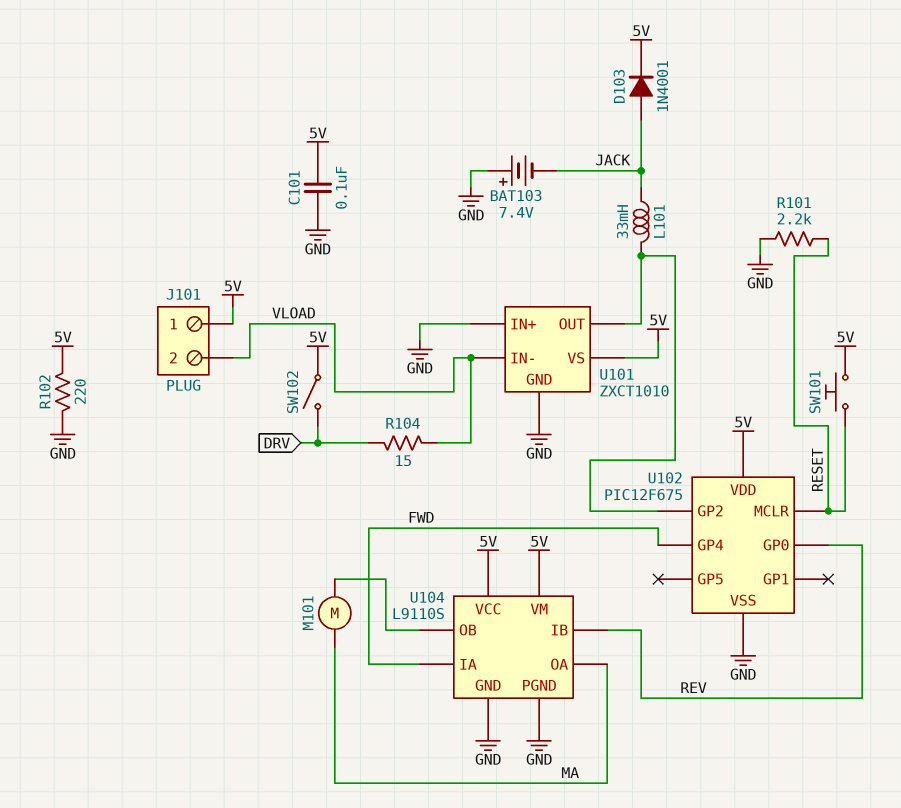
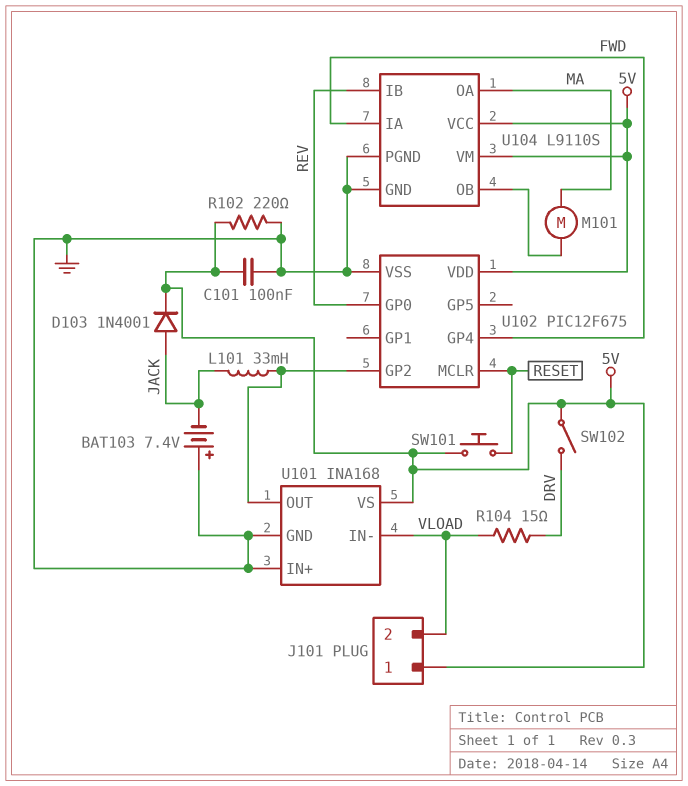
R101: 2.2k (GND, RESET) -> none
U101: ZXCT1010 -> INA168

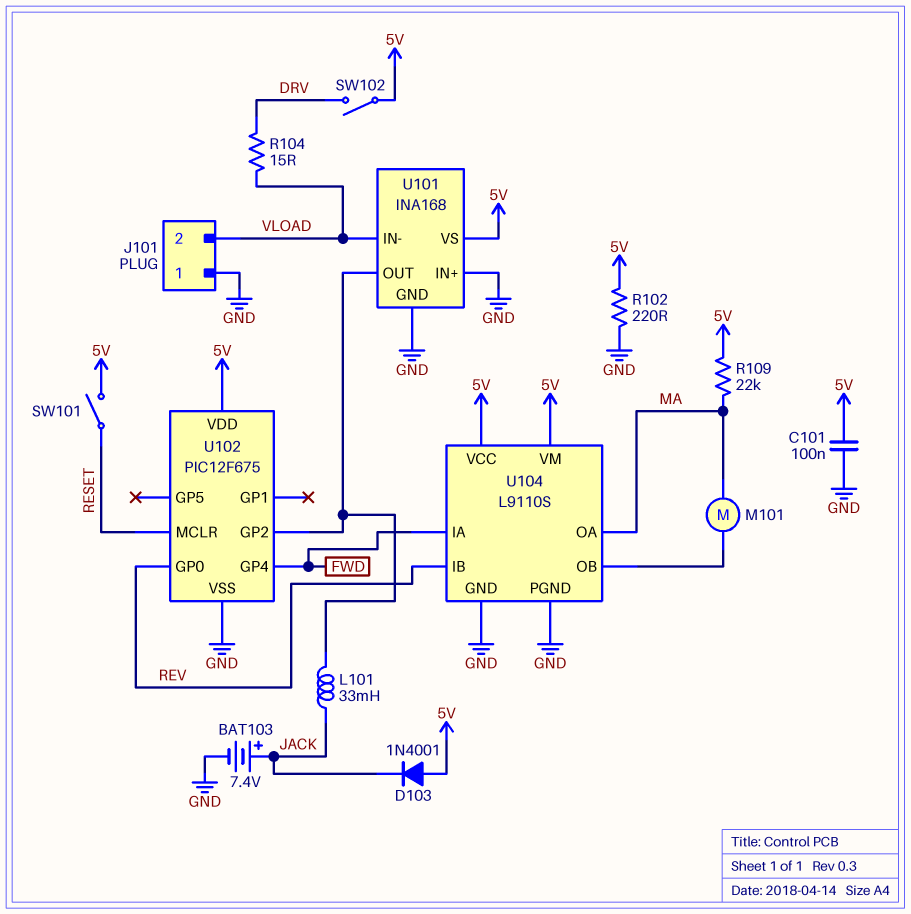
BAT103: 7.4V (plus GND, minus JACK) -> 7.4V (plus JACK, minus GND)
D103: diode 1N4001 (A JACK, K 5V) -> diode 1N4001 (A 5V, K JACK)
J101 pin 1: 5V -> GND
R109: none -> 22k (5V, MA)
SW101: button (5V, RESET) -> switch (5V, RESET)

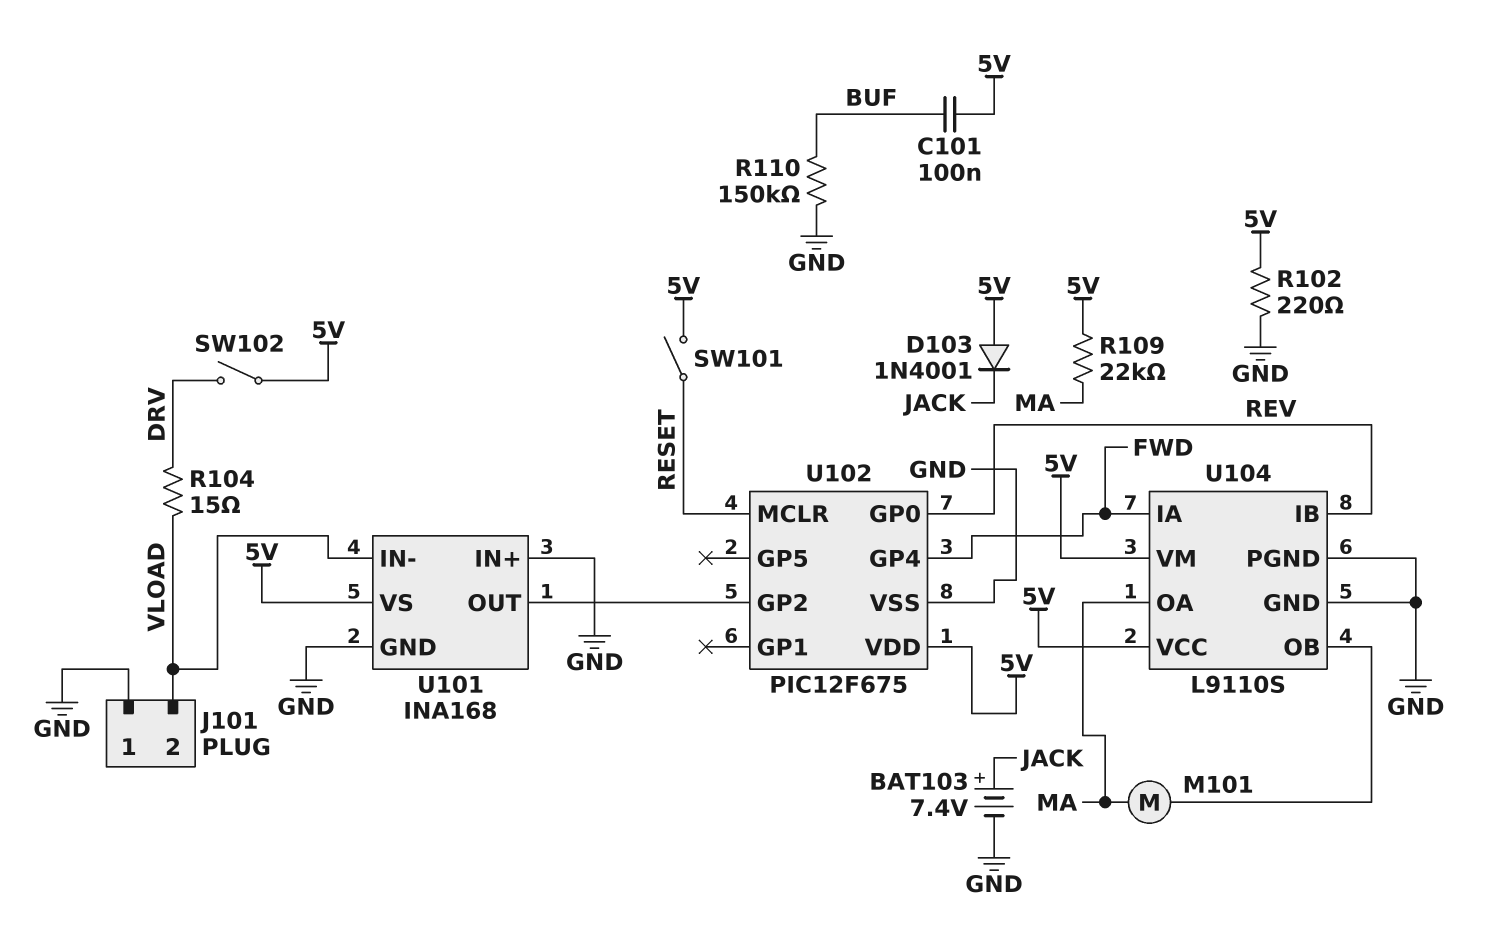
C101: 100nF (5V, GND) -> 100nF (5V, BUF)
L101: 33mH (JACK, U101/OUT) -> none
R110: none -> 150k (BUF, GND)

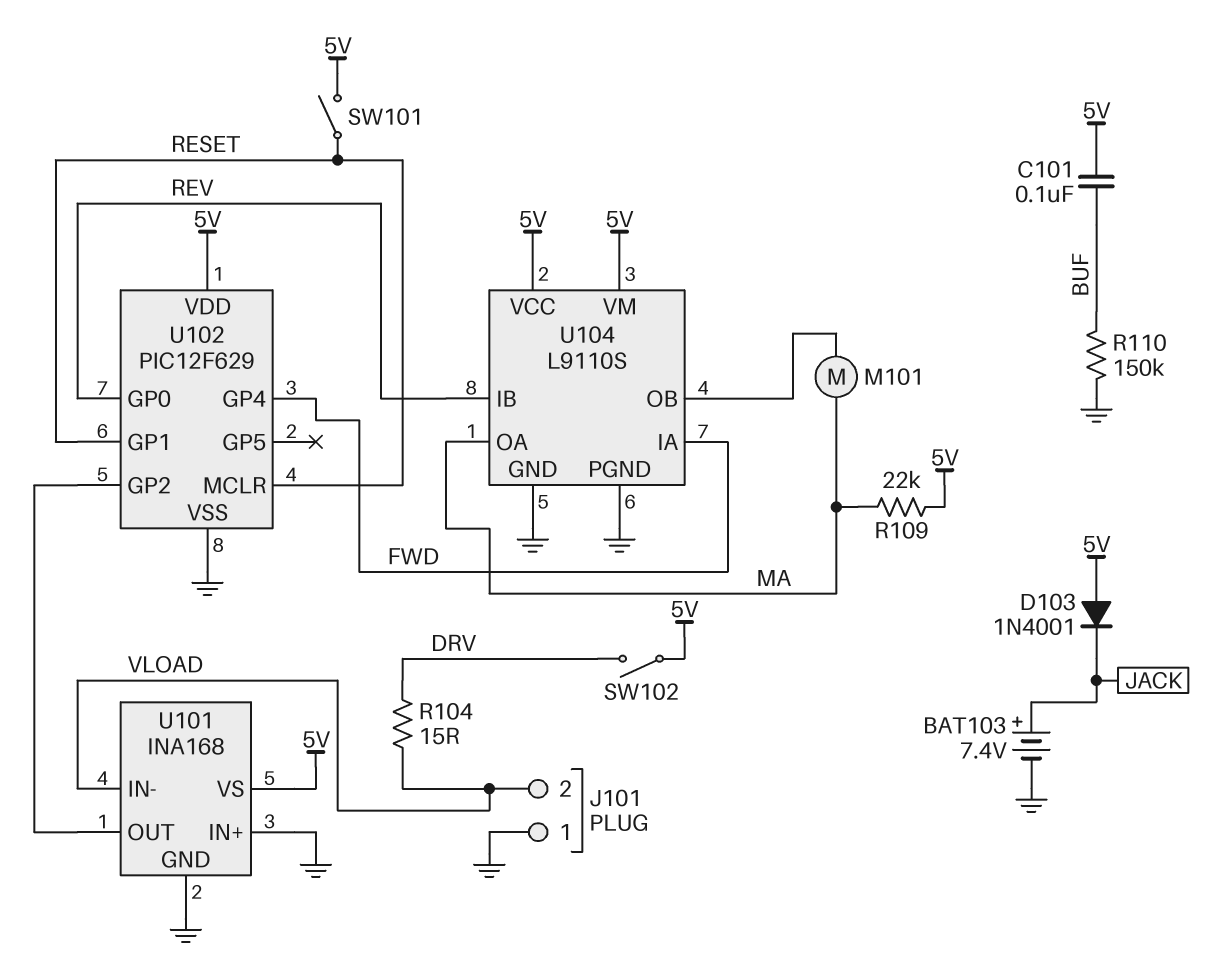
R102: 220 (5V, GND) -> none
U102: PIC12F675 -> PIC12F629
U102 pin GP1: none -> RESET

